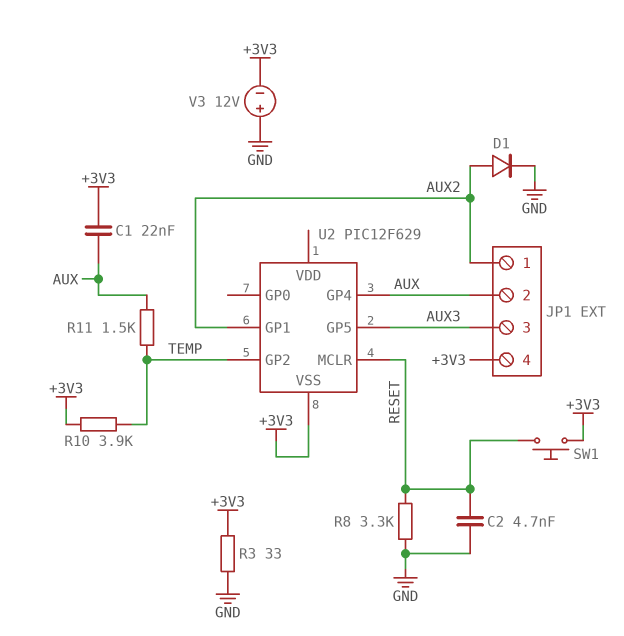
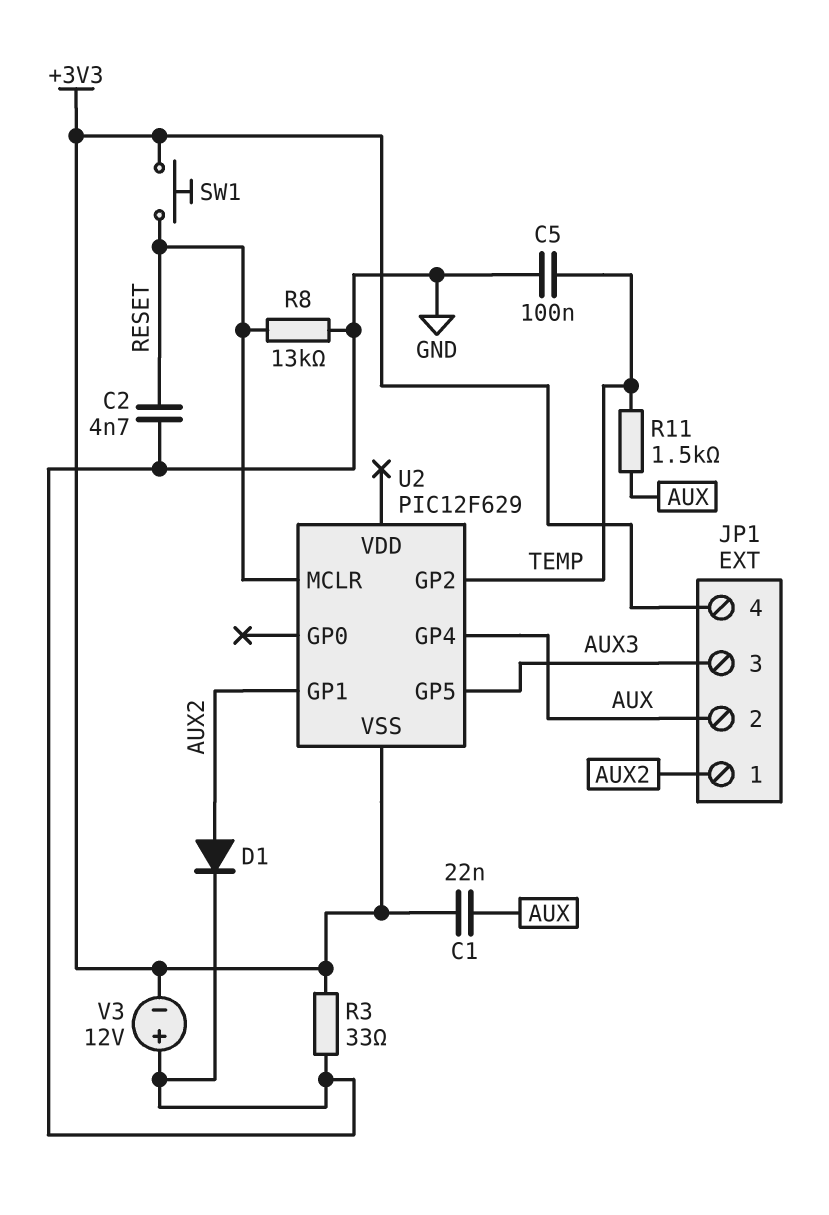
C5: none -> 100nF (GND, TEMP)
R8: 3.3k (GND, RESET) -> 13k (GND, RESET)
R10: 3.9k (+3V3, TEMP) -> none

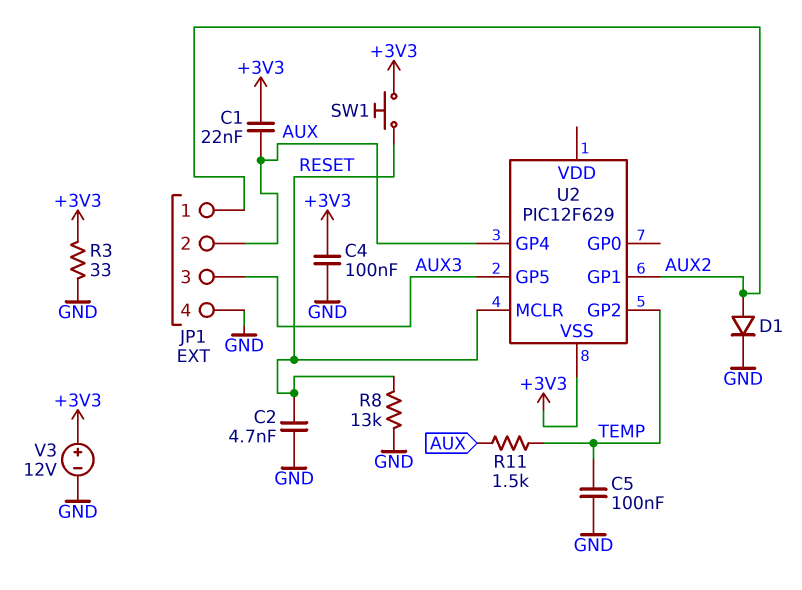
C4: none -> 100nF (+3V3, GND)
JP1 pin 4: +3V3 -> GND
V3: 12V (plus GND, minus +3V3) -> 12V (plus +3V3, minus GND)

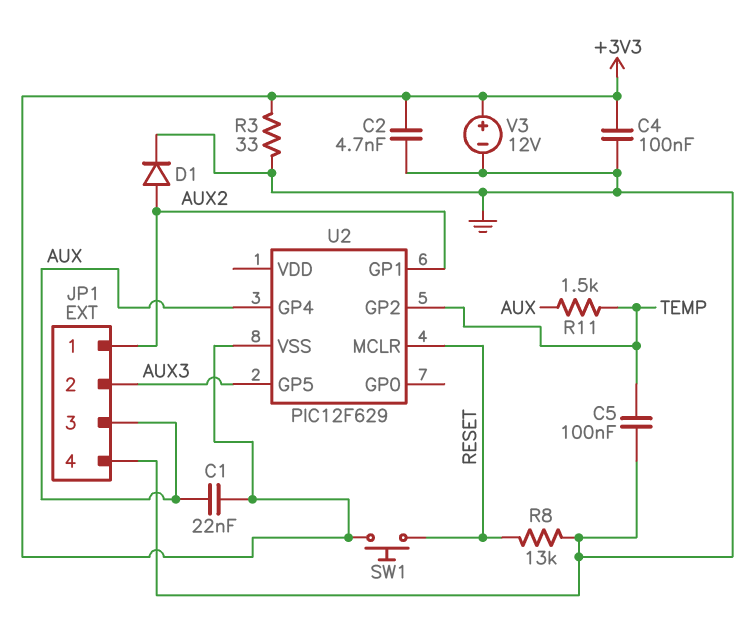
C2: 4.7nF (GND, RESET) -> 4.7nF (+3V3, GND)
JP1 pin 2: AUX -> AUX3
JP1 pin 3: AUX3 -> AUX

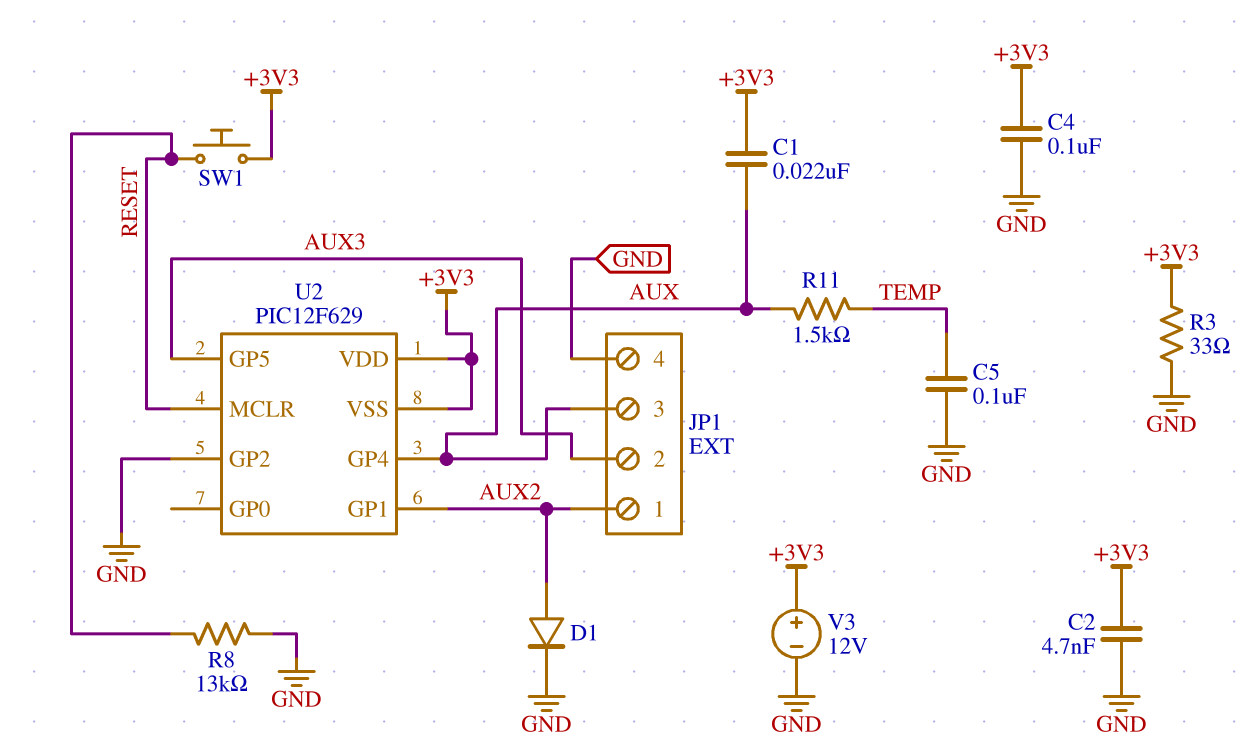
U2 pin GP2: TEMP -> GND
U2 pin VDD: none -> +3V3

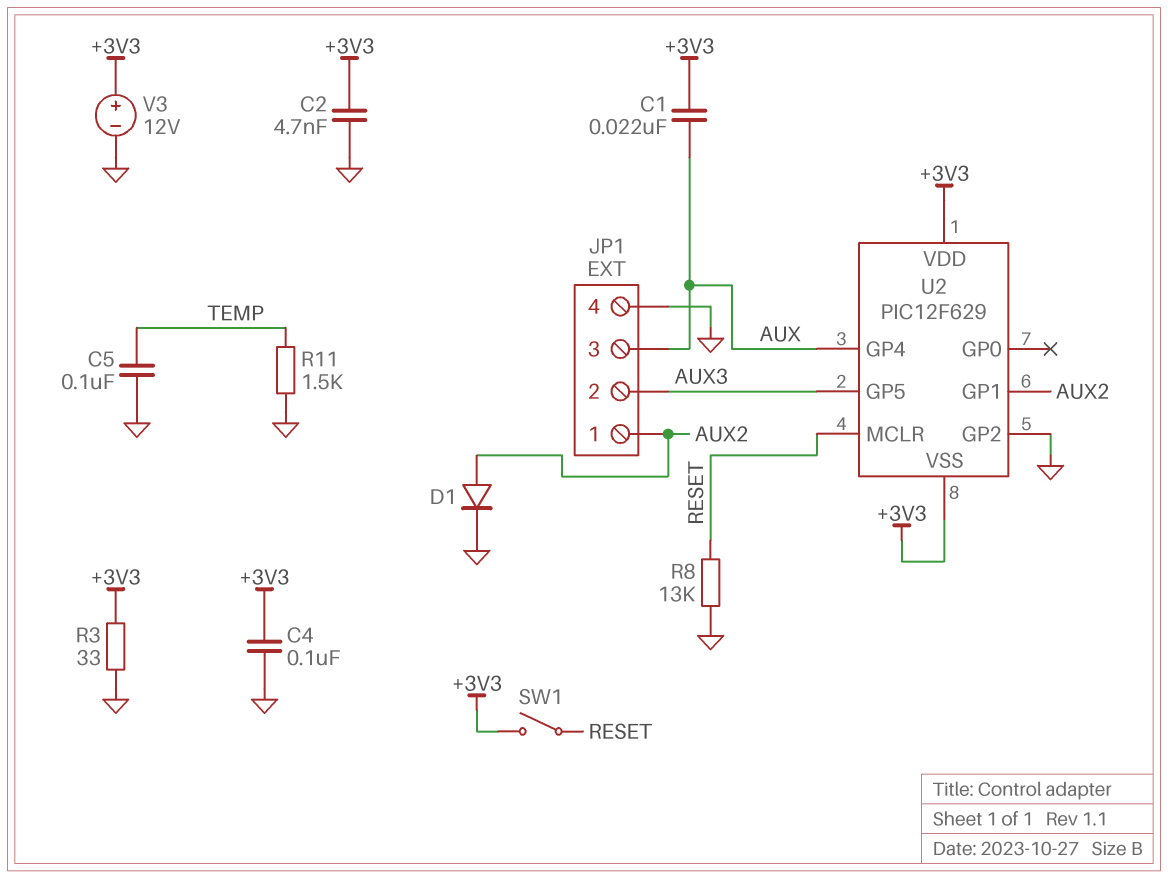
R11: 1.5k (AUX, TEMP) -> 1.5k (GND, TEMP)
SW1: button (+3V3, RESET) -> switch (+3V3, RESET)

